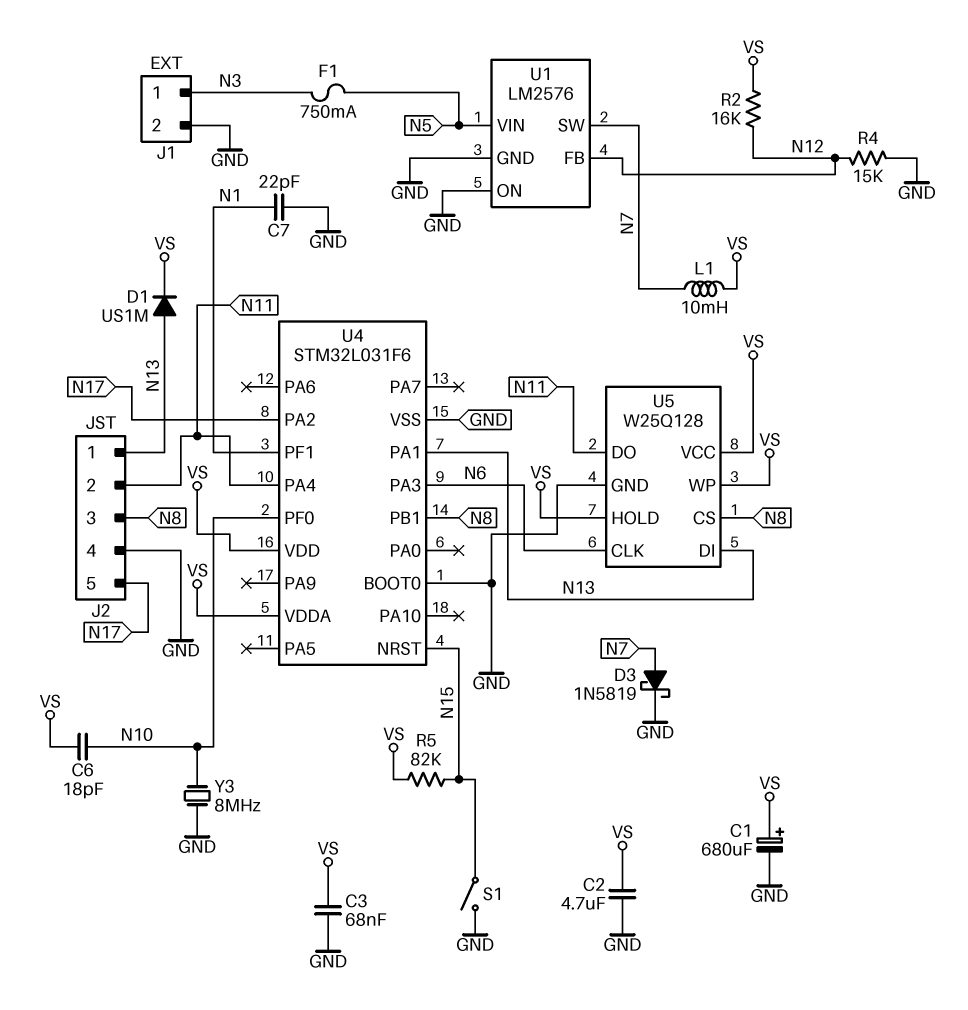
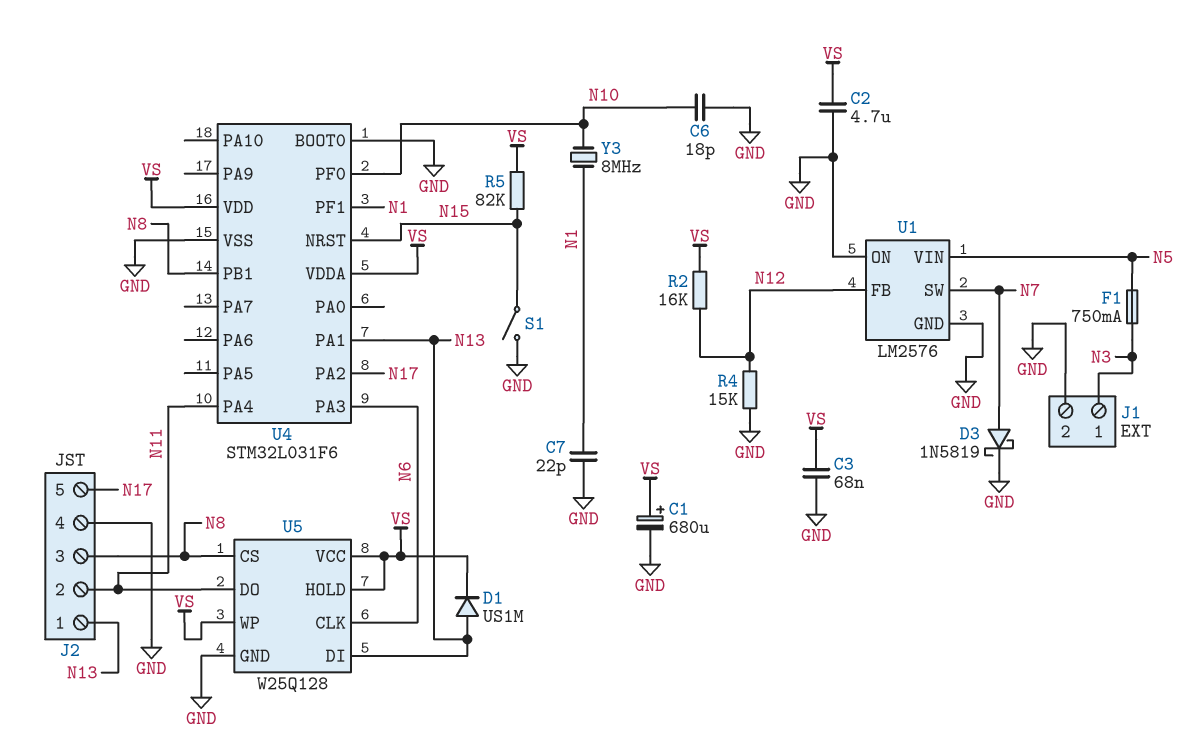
C6: 18pF (N10, VS) -> 18pF (GND, N10)
L1: 10mH (N7, VS) -> none
Y3: 8MHz (GND, N10) -> 8MHz (N1, N10)

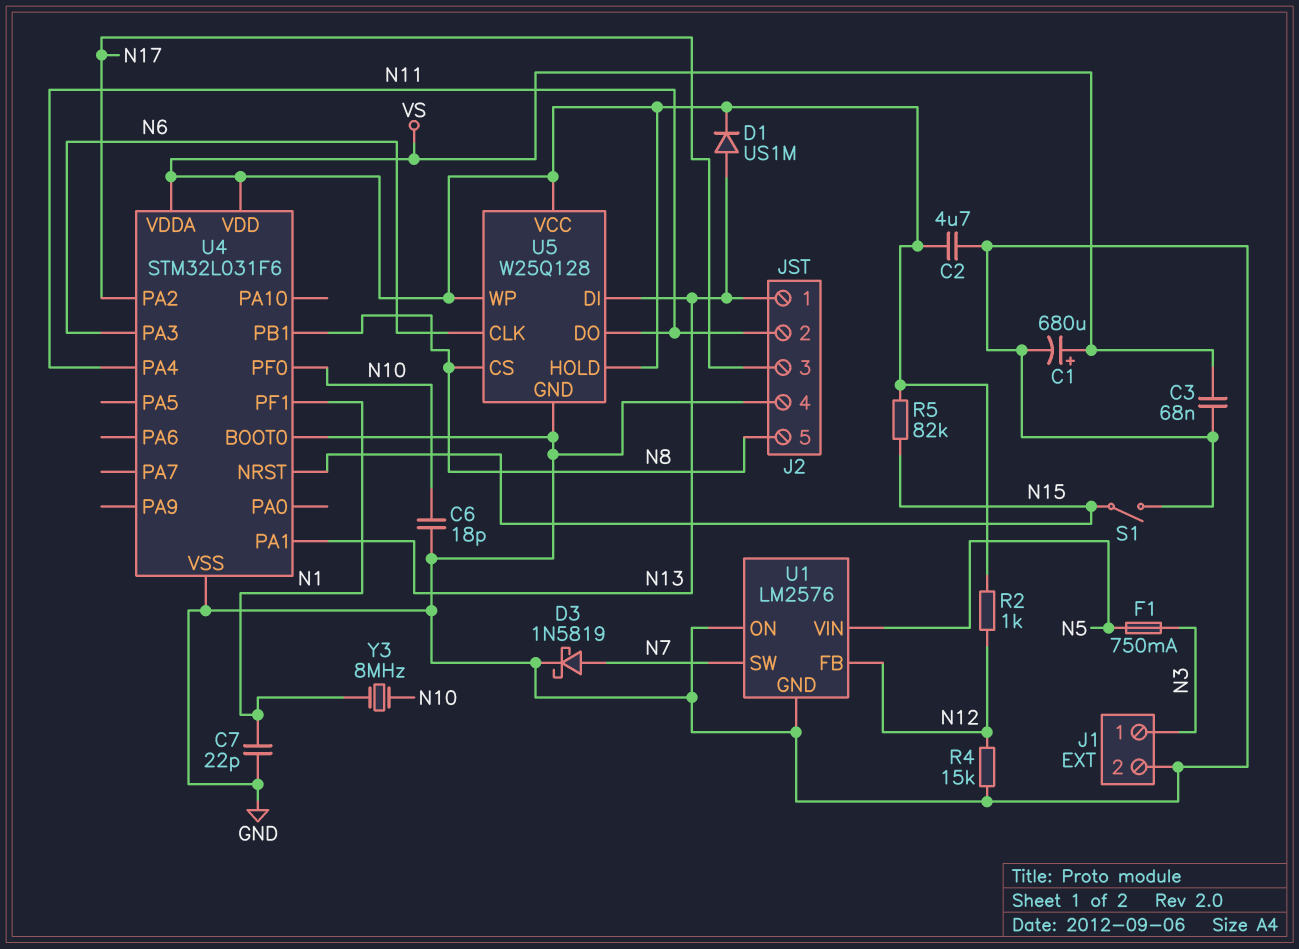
J2 pin 3: N8 -> N17
J2 pin 5: N17 -> N8
R2: 16k (N12, VS) -> 1k (N12, VS)

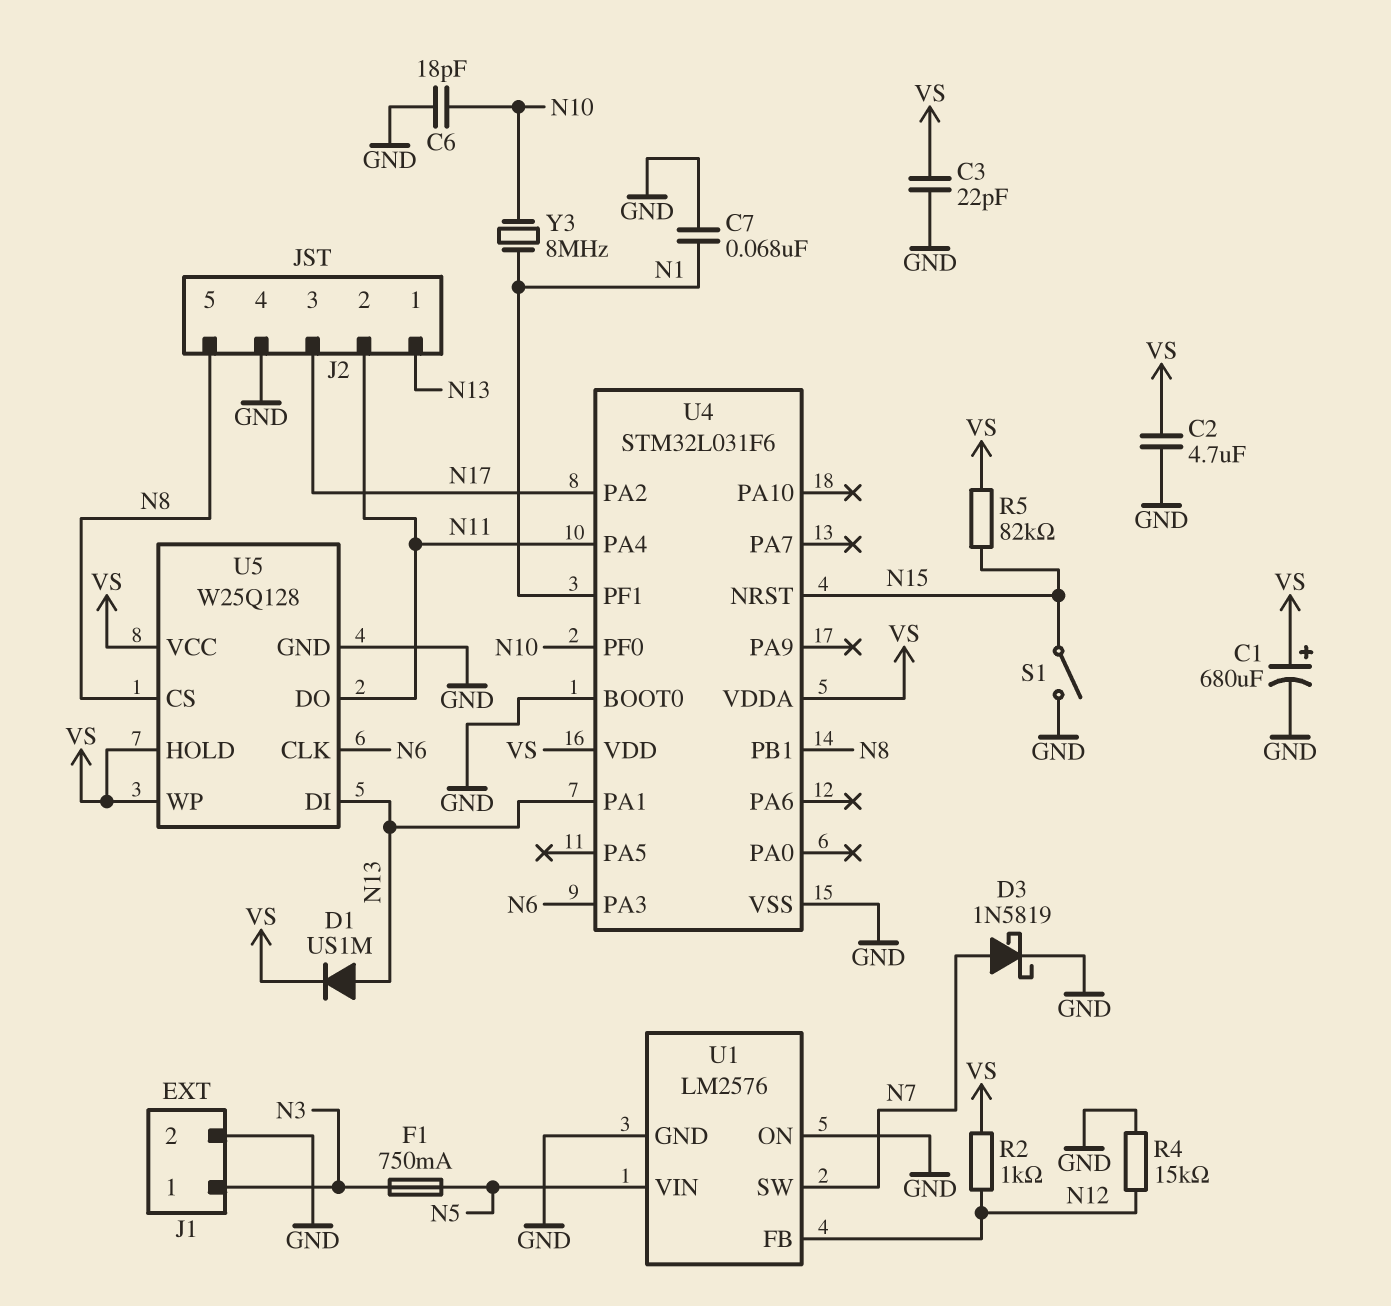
C3: 68nF (GND, VS) -> 22pF (GND, VS)
C7: 22pF (GND, N1) -> 68nF (GND, N1)

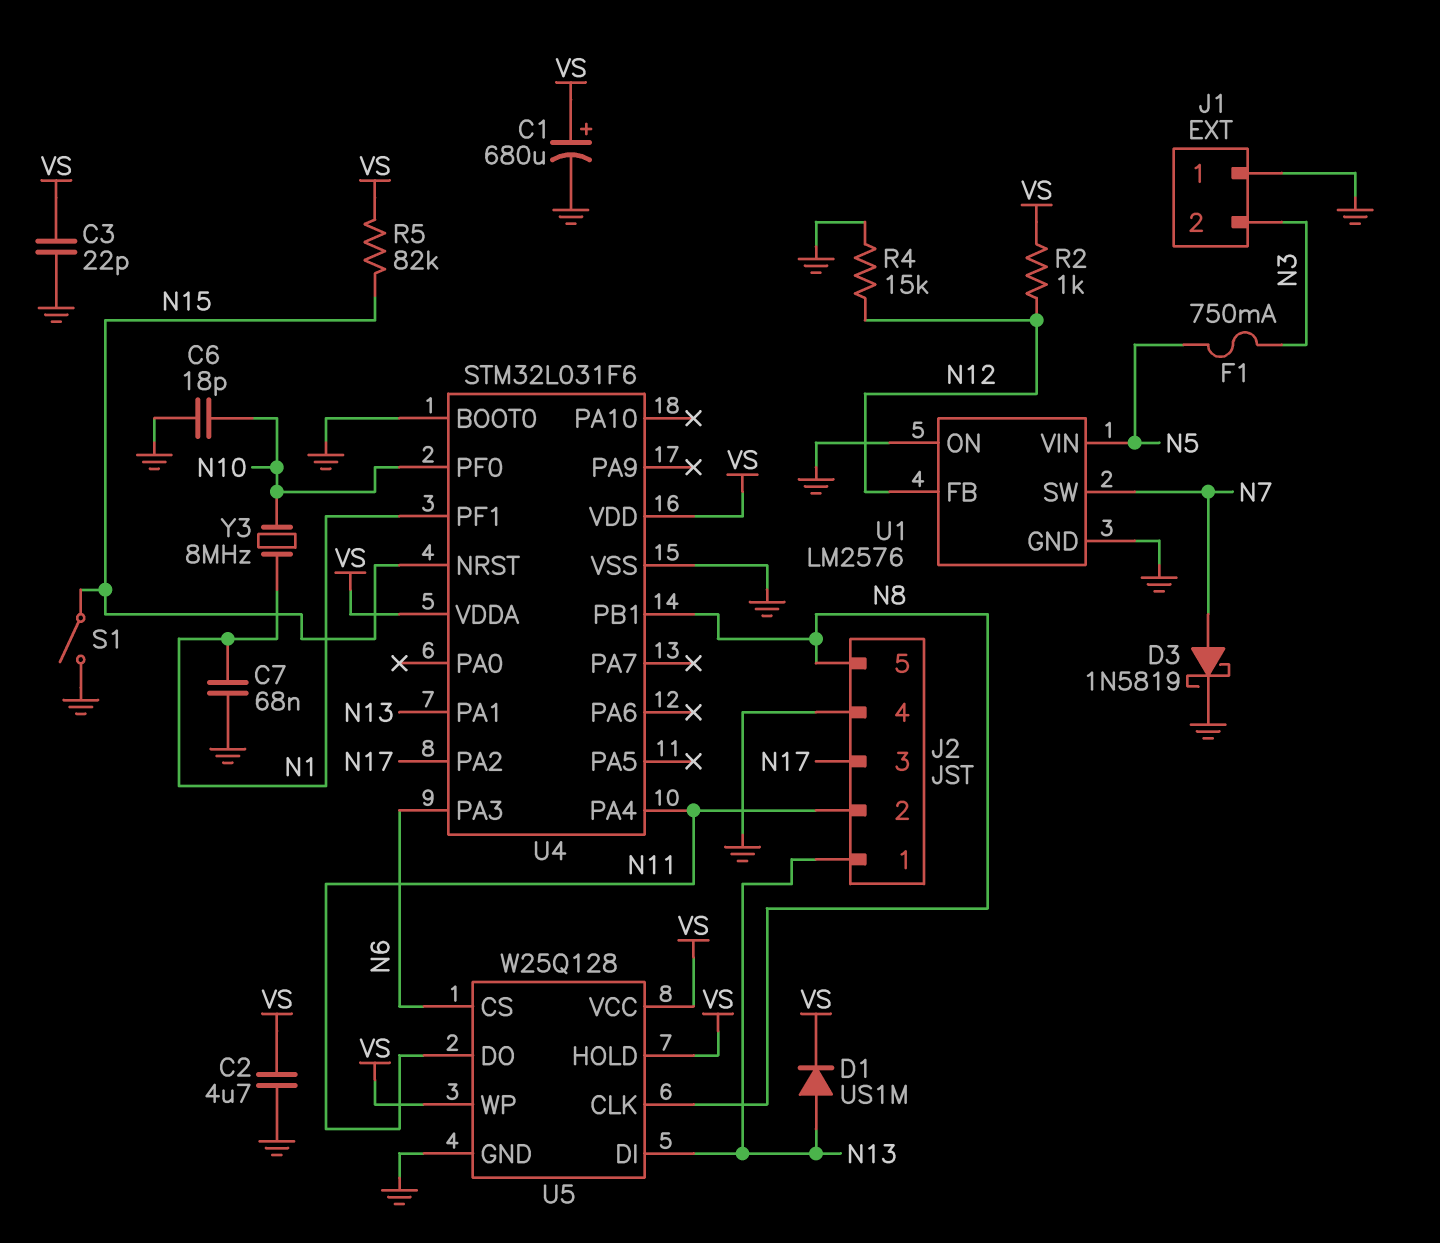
J1 pin 1: N3 -> GND
J1 pin 2: GND -> N3
U5 pin CLK: N6 -> N8
U5 pin CS: N8 -> N6

